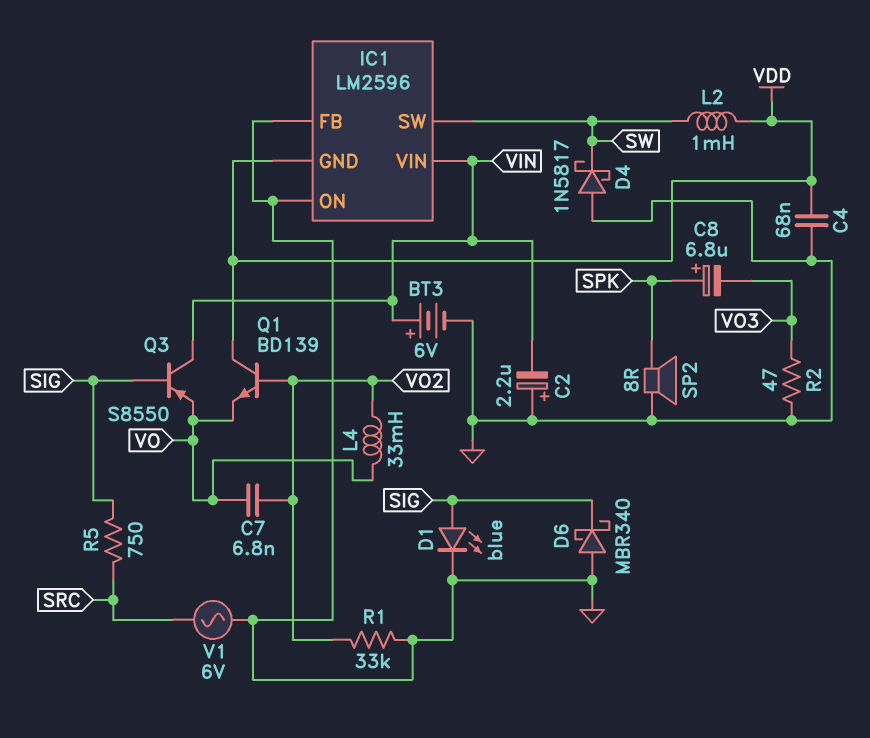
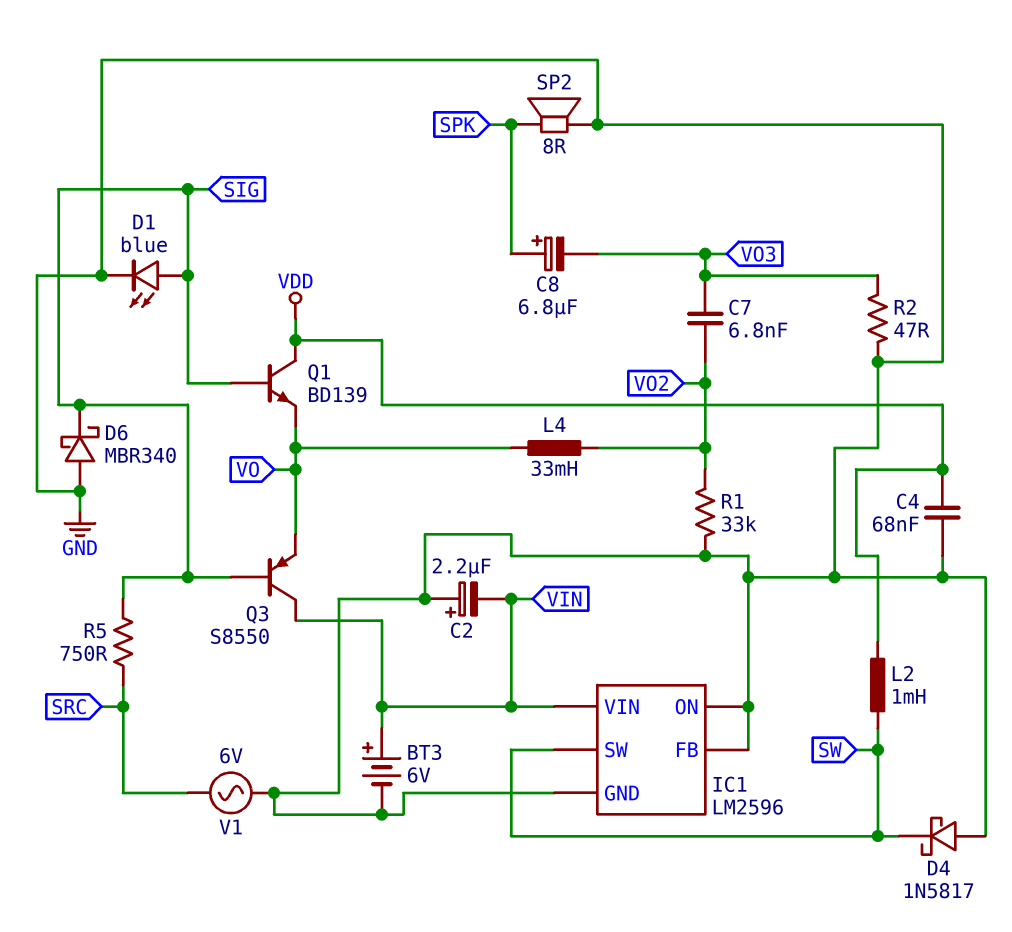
C7: 6.8nF (VO, VO2) -> 6.8nF (VO2, VO3)
IC1 pin GND: VDD -> GND
Q1: NPN BD139 (B VO2, C VDD, E VO) -> NPN BD139 (B SIG, C VDD, E VO)

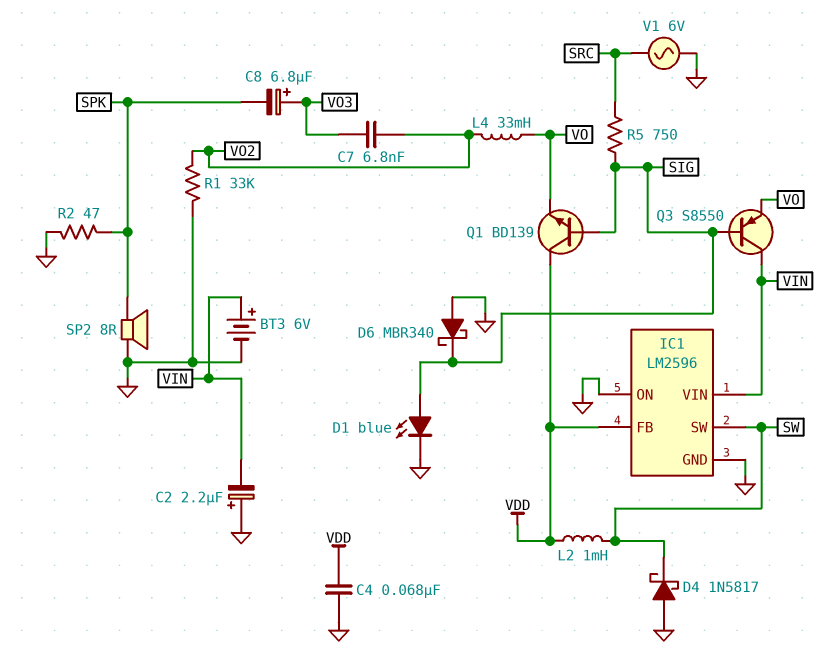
C8: 6.8uF (plus SPK, minus VO3) -> 6.8uF (plus VO3, minus SPK)
IC1 pin FB: GND -> VDD
R2: 47 (GND, VO3) -> 47 (GND, SPK)

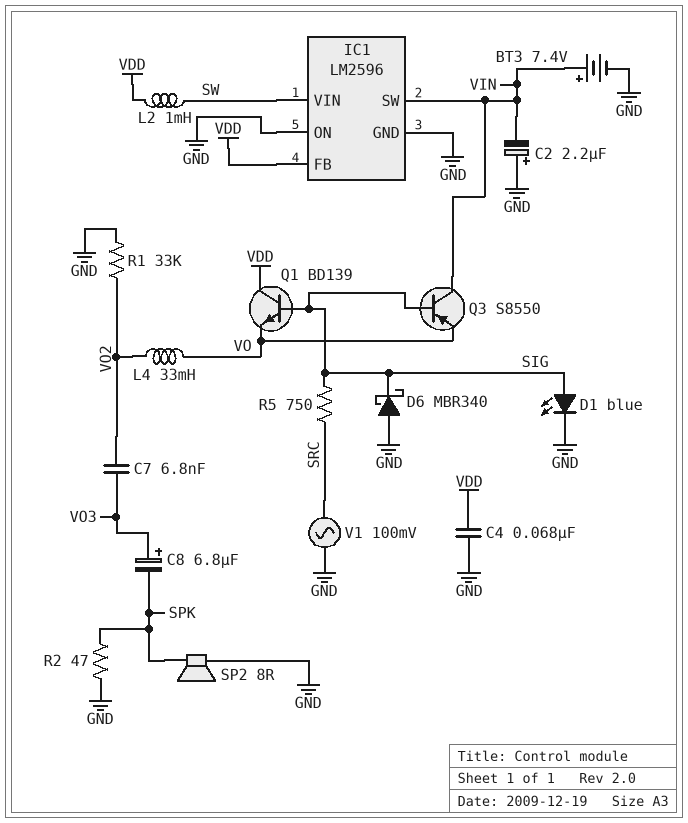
BT3: 6V (plus VIN, minus GND) -> 7.4V (plus VIN, minus GND)
D4: schottky 1N5817 (A GND, K SW) -> none
IC1 pin SW: SW -> VIN
IC1 pin VIN: VIN -> SW
V1: AC 6V (GND, SRC) -> AC 100mV (GND, SRC)

